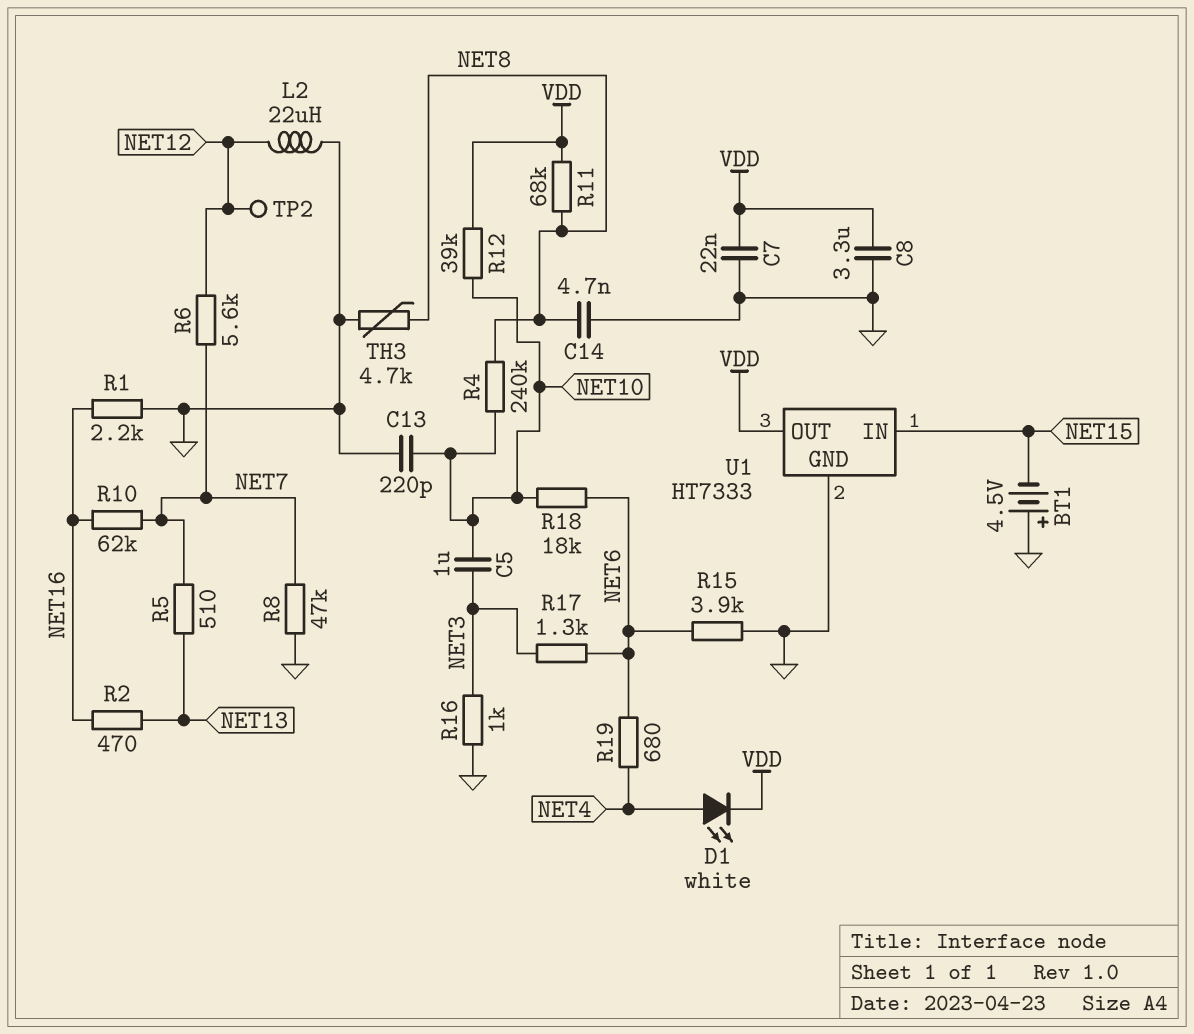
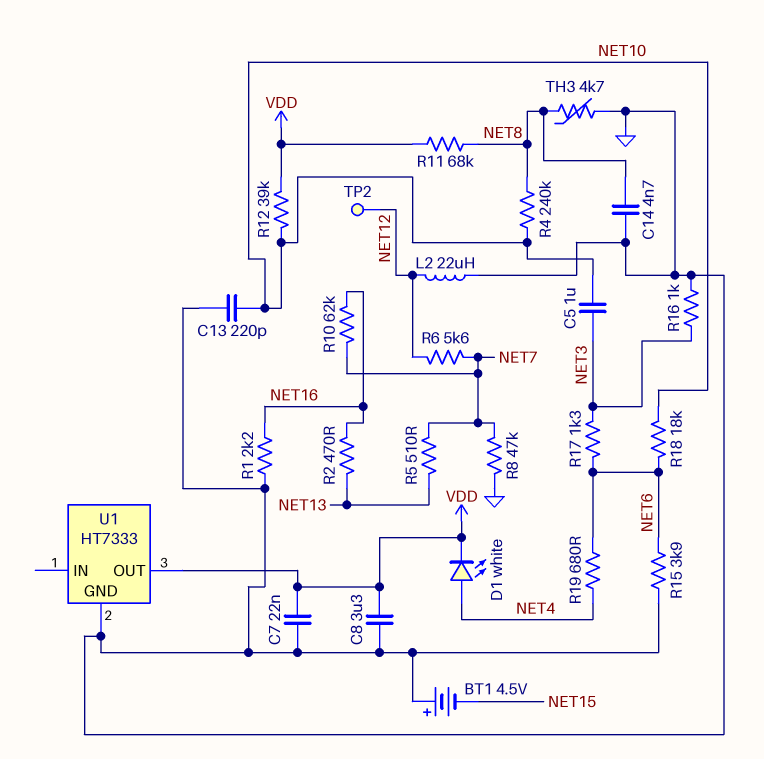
U1 pin IN: NET15 -> none

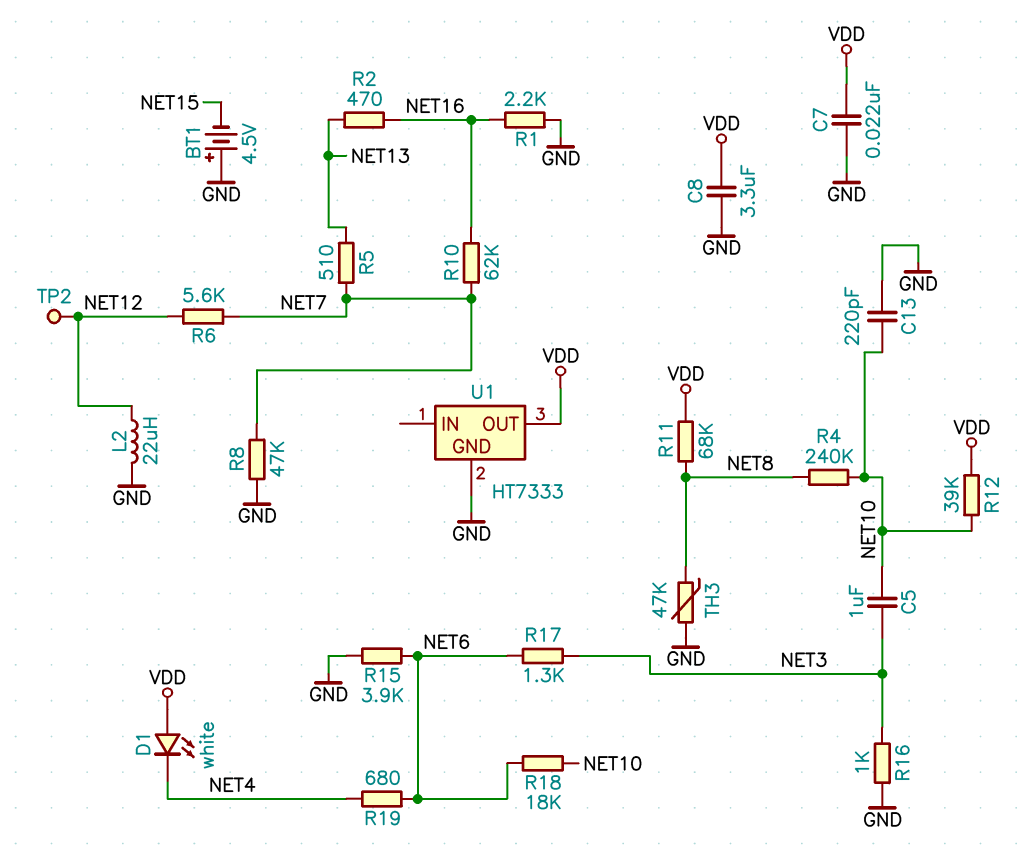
C14: 4.7nF (GND, NET8) -> none
D1: LED white (A NET4, K VDD) -> LED white (A VDD, K NET4)
TH3: 4.7k (GND, NET8) -> 47k (GND, NET8)

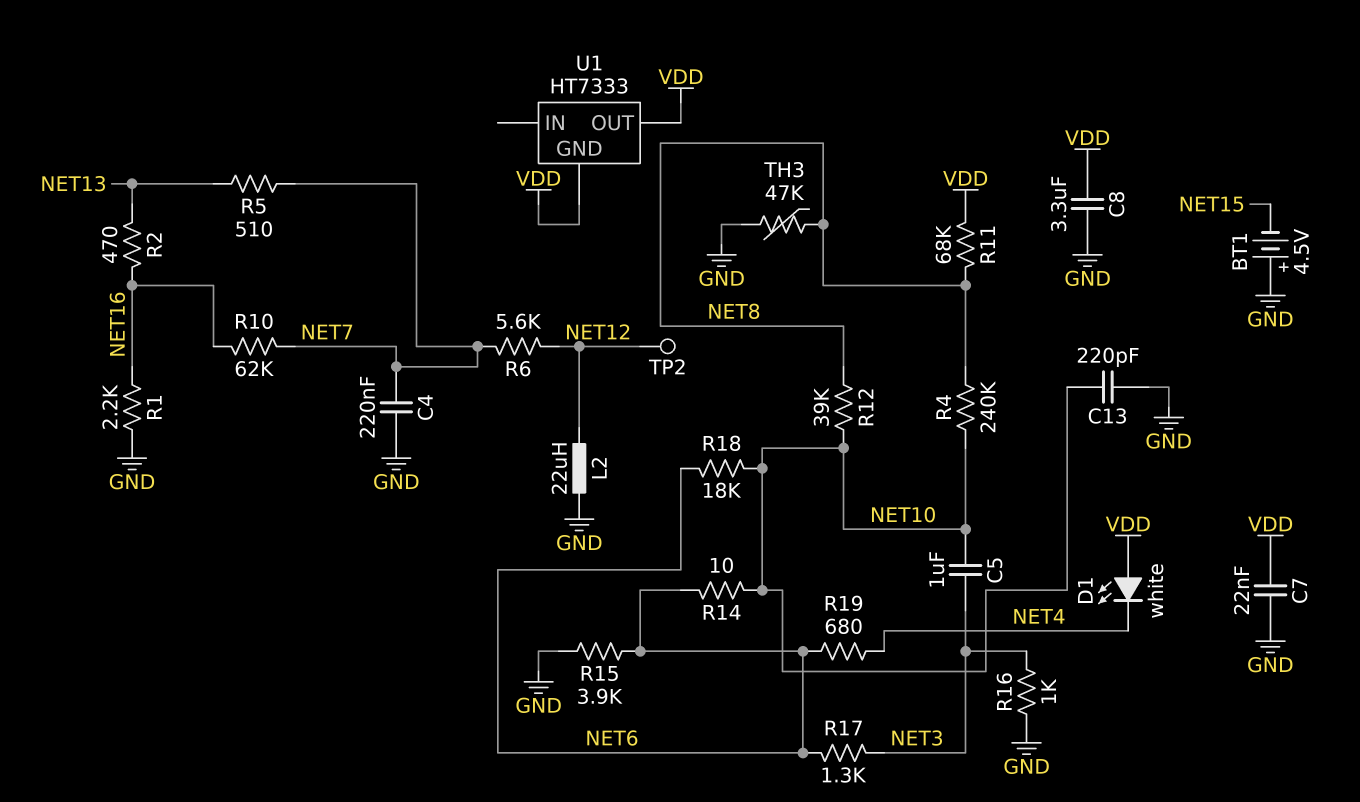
C4: none -> 220nF (GND, NET7)
R8: 47k (GND, NET7) -> none
R12: 39k (NET10, VDD) -> 39k (NET8, NET10)
R14: none -> 10 (NET6, NET10)
U1 pin GND: GND -> VDD

